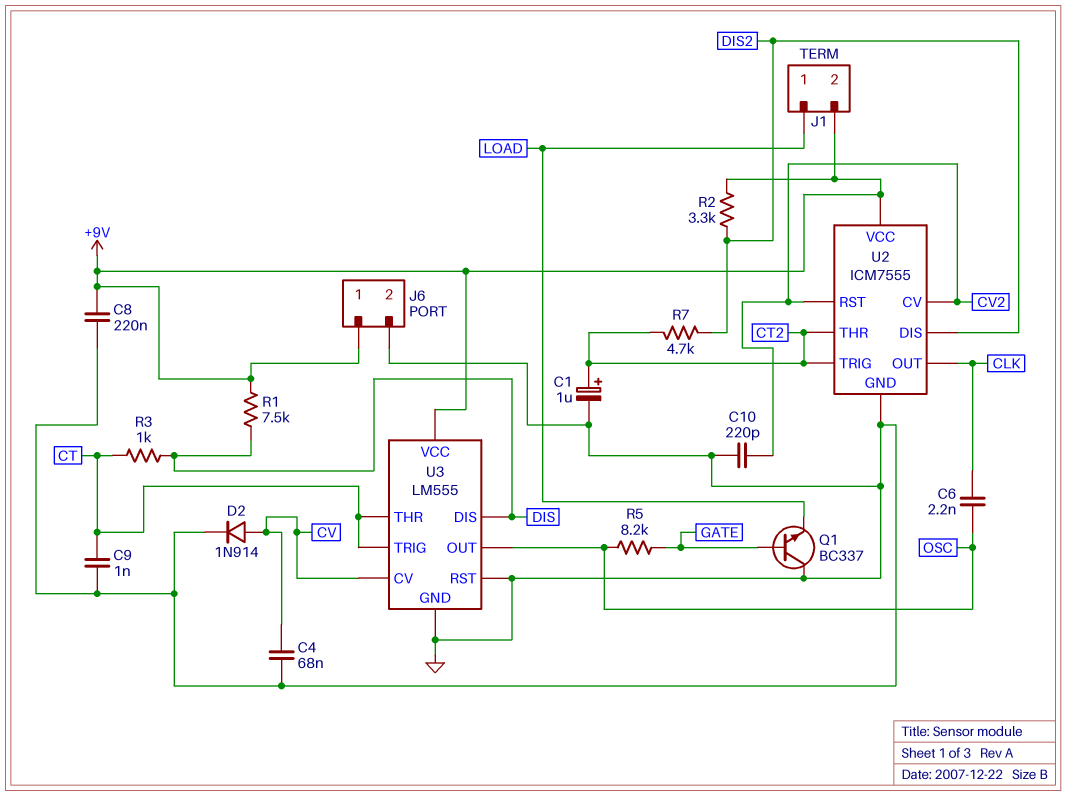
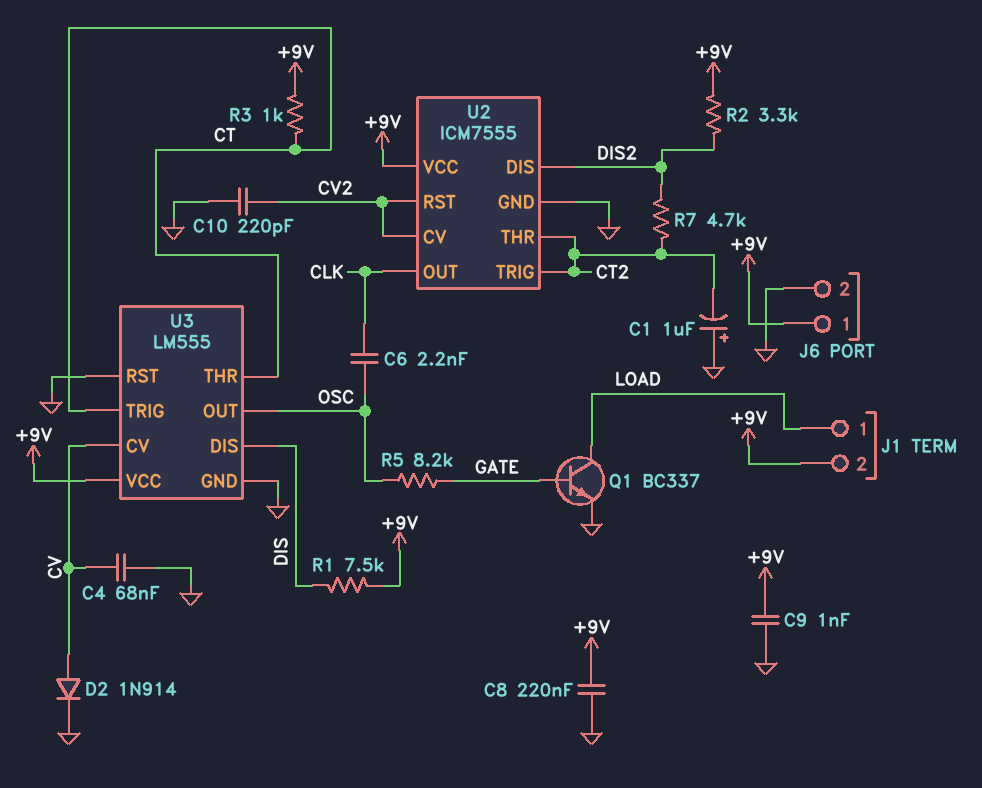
C1: 1uF (plus CT2, minus GND) -> 1uF (plus GND, minus CT2)
C9: 1nF (CT, GND) -> 1nF (+9V, GND)
Q1: NPN BC337 (B GATE, C GND, E LOAD) -> NPN BC337 (B GATE, C LOAD, E GND)
R3: 1k (CT, DIS) -> 1k (+9V, CT)

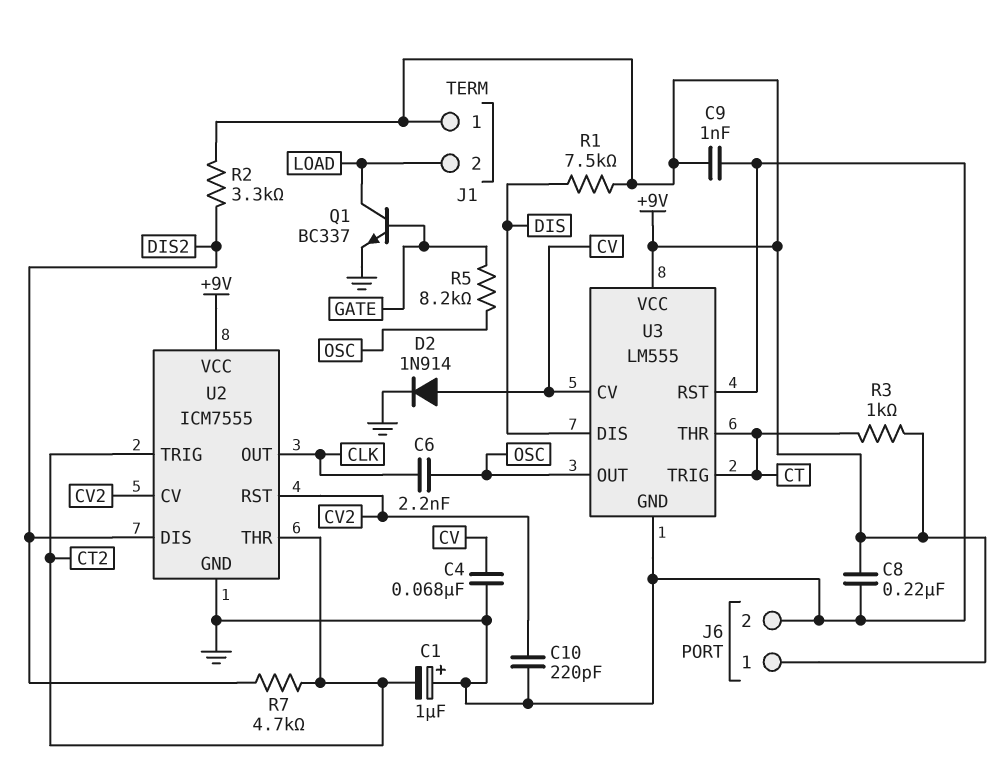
J1 pin 1: LOAD -> +9V
J1 pin 2: +9V -> LOAD

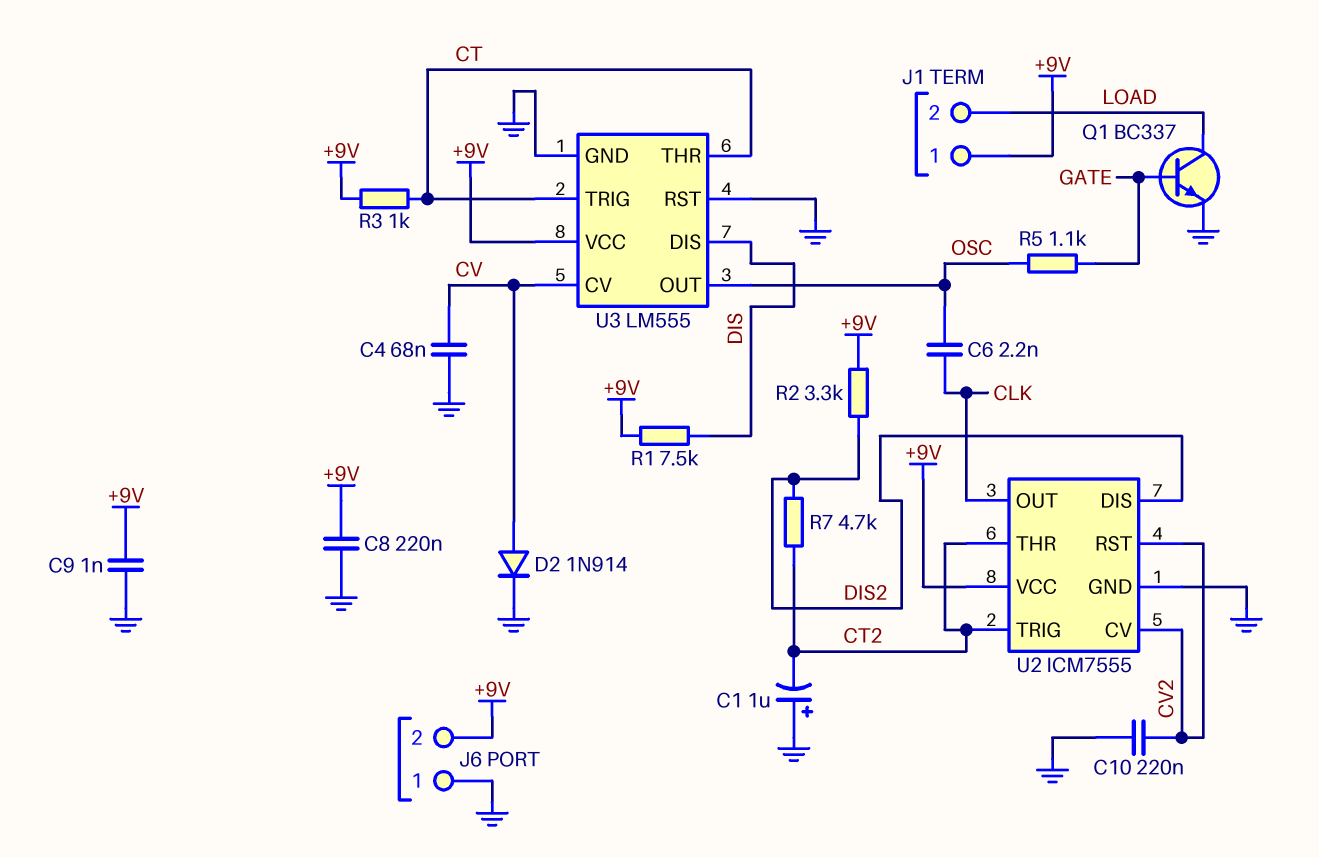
C10: 220pF (CV2, GND) -> 220nF (CV2, GND)
J6 pin 1: +9V -> GND
J6 pin 2: GND -> +9V
R5: 8.2k (GATE, OSC) -> 1.1k (GATE, OSC)

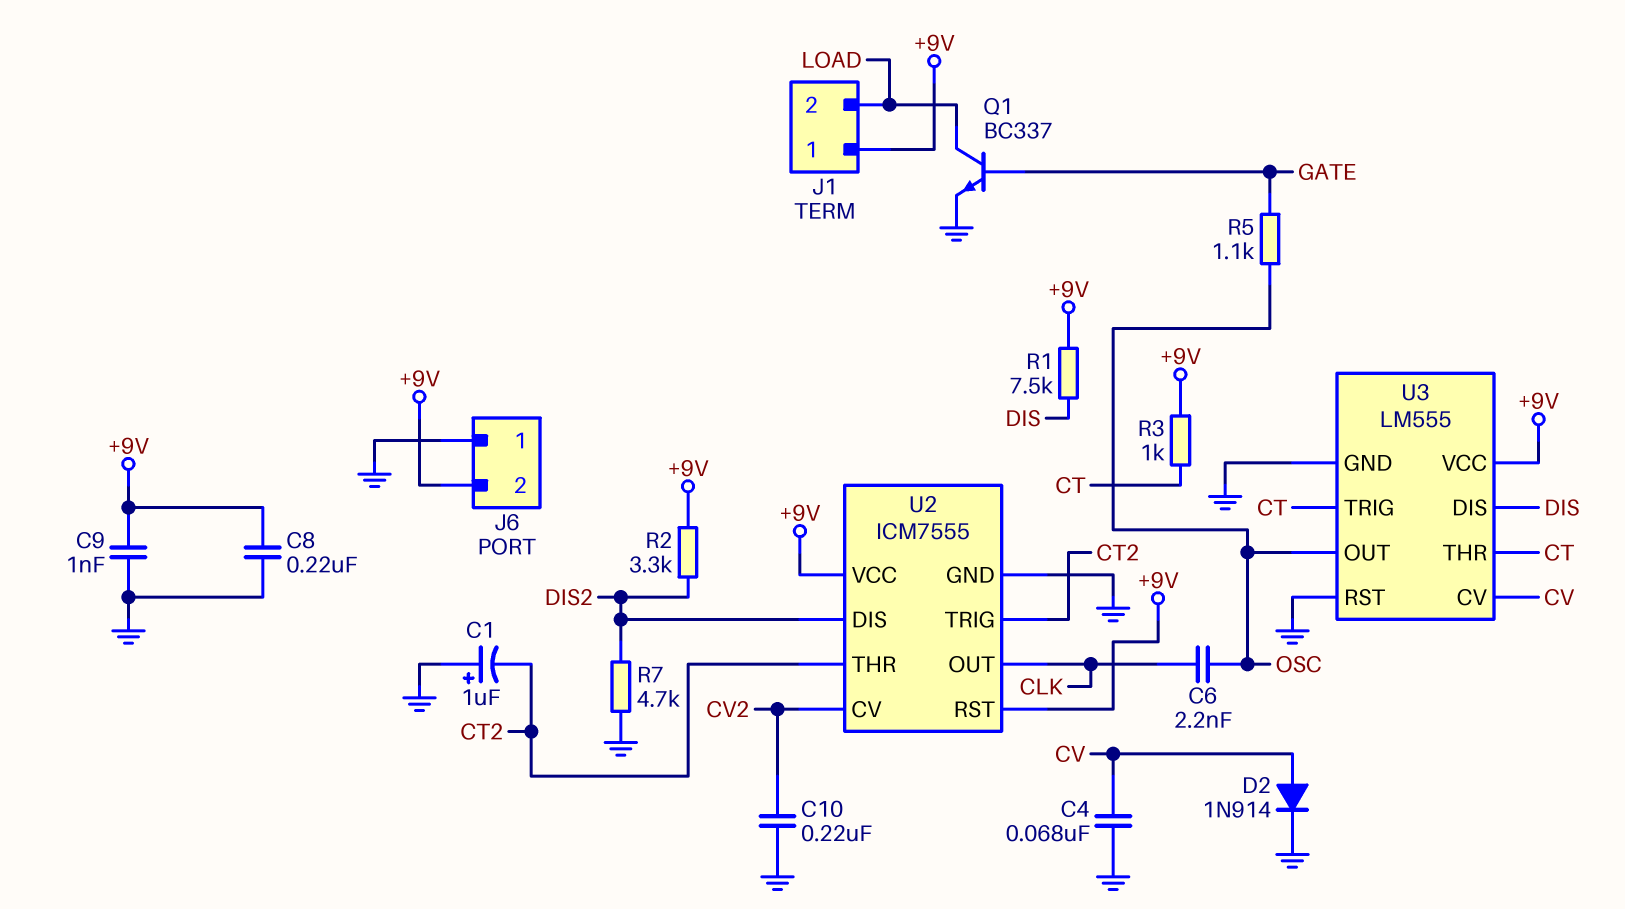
R7: 4.7k (CT2, DIS2) -> 4.7k (DIS2, GND)
U2 pin RST: CV2 -> +9V

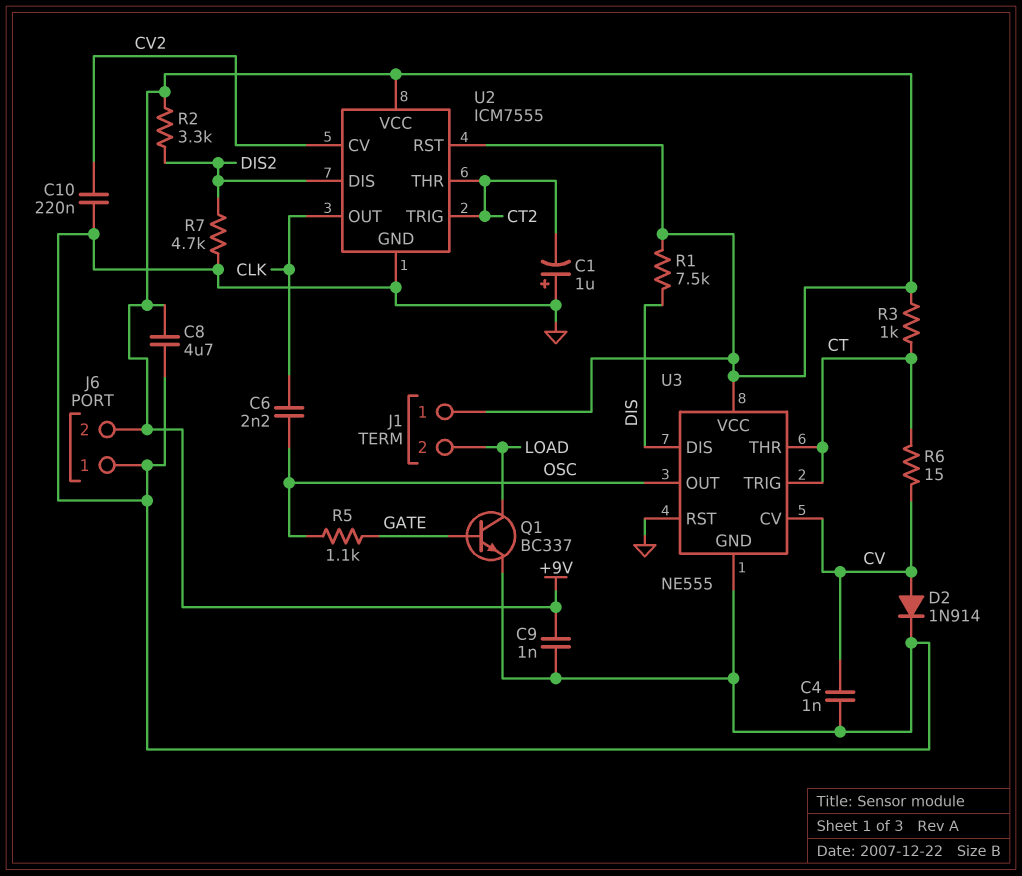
C4: 68nF (CV, GND) -> 1nF (CV, GND)
C8: 220nF (+9V, GND) -> 4.7uF (+9V, GND)
R6: none -> 15 (CT, CV)
U3: LM555 -> NE555

